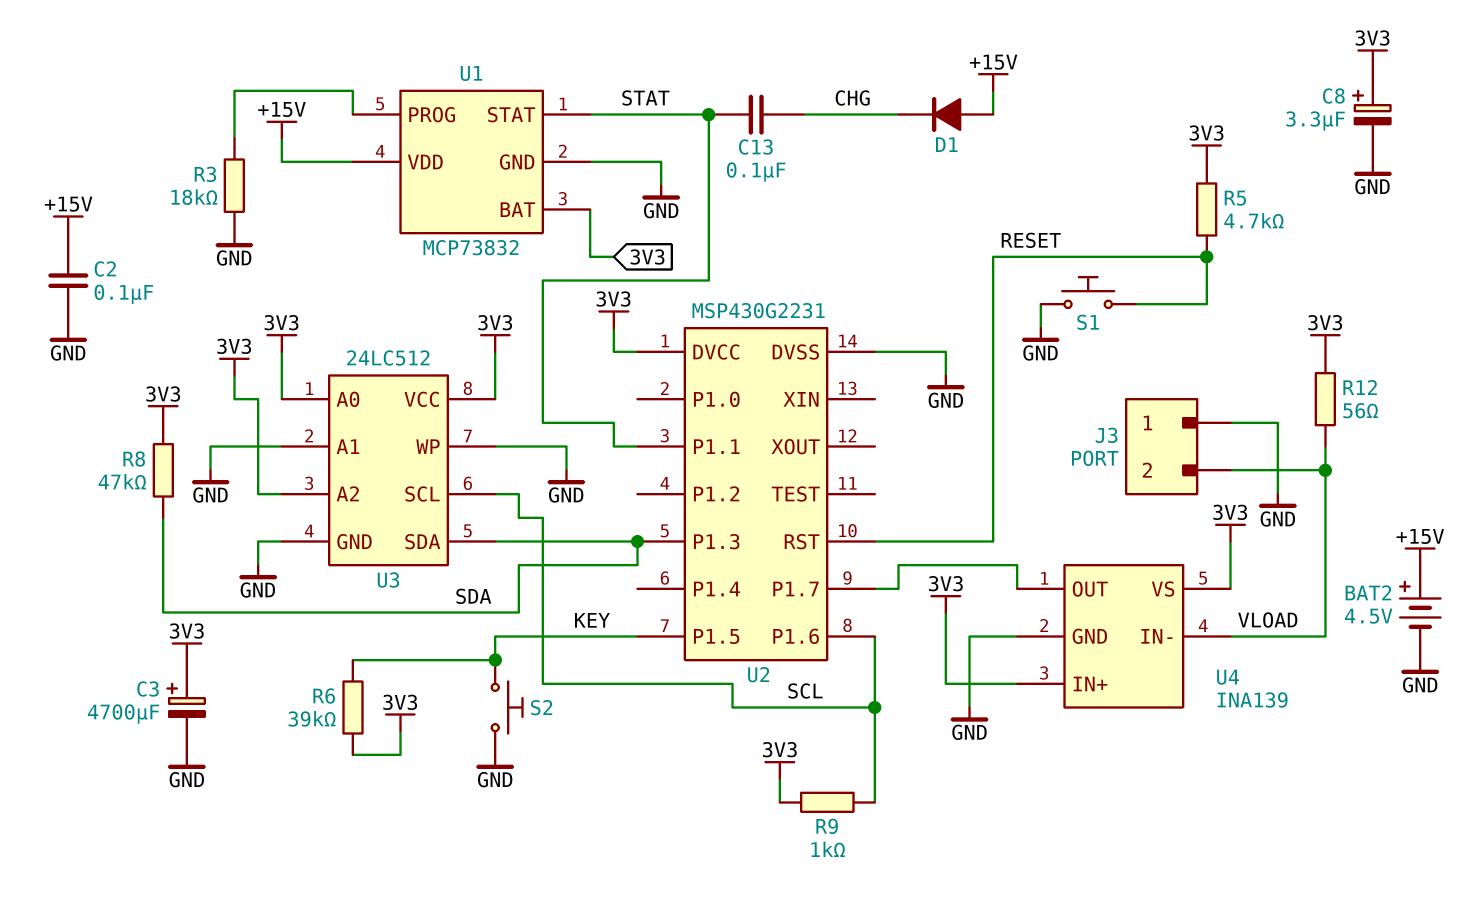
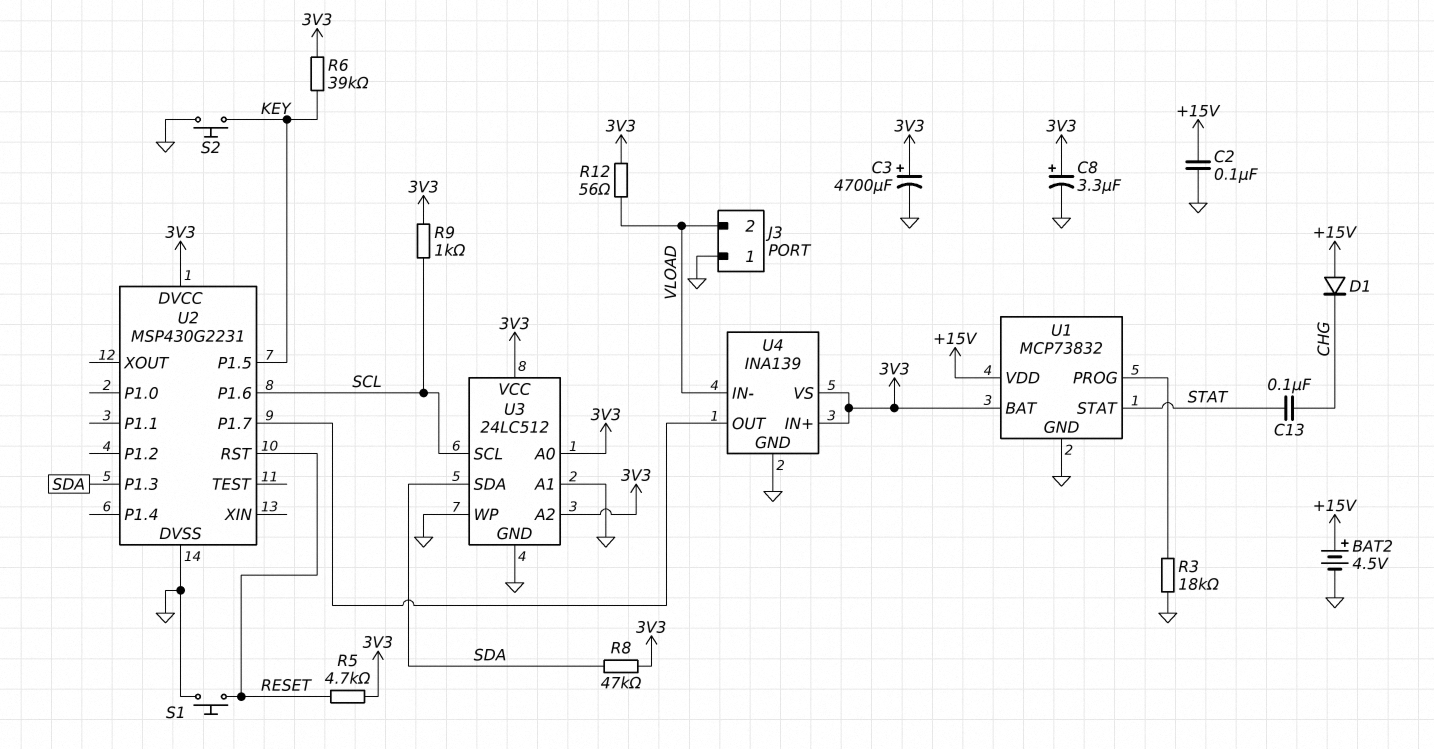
U2 pin P1.1: STAT -> none

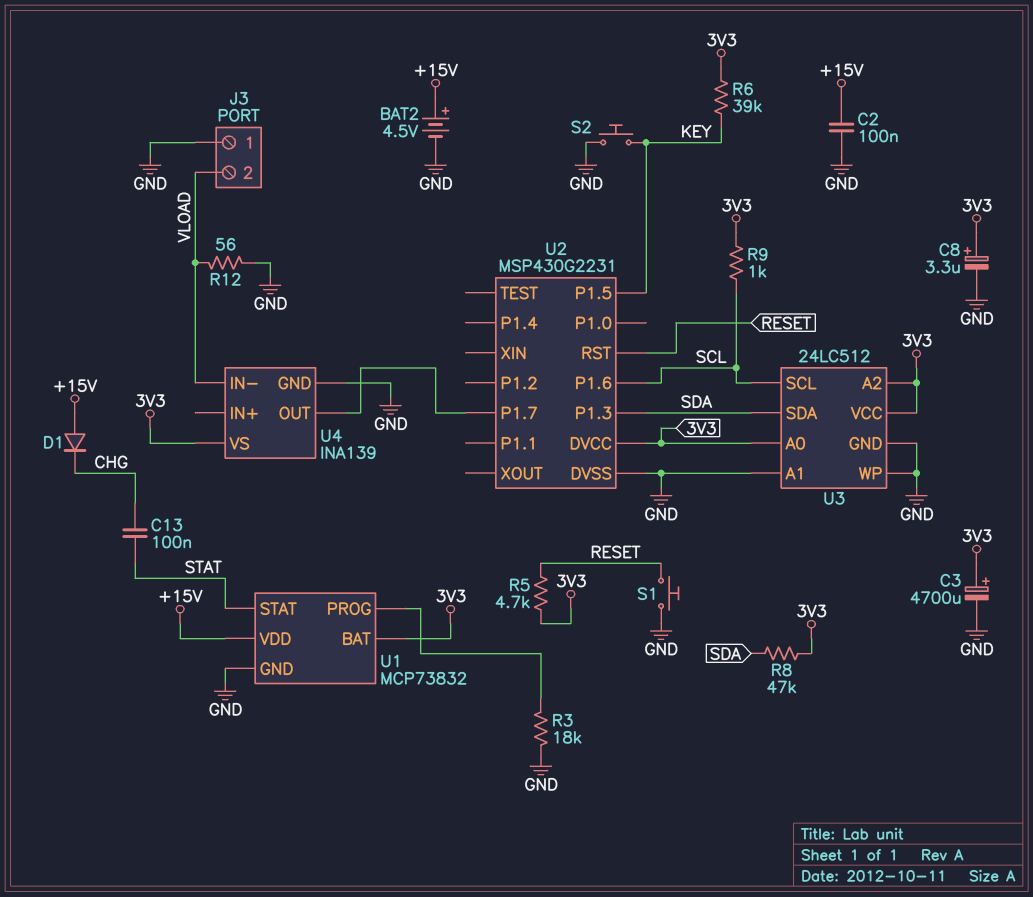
R12: 56 (3V3, VLOAD) -> 56 (GND, VLOAD)
U4 pin IN+: 3V3 -> none

